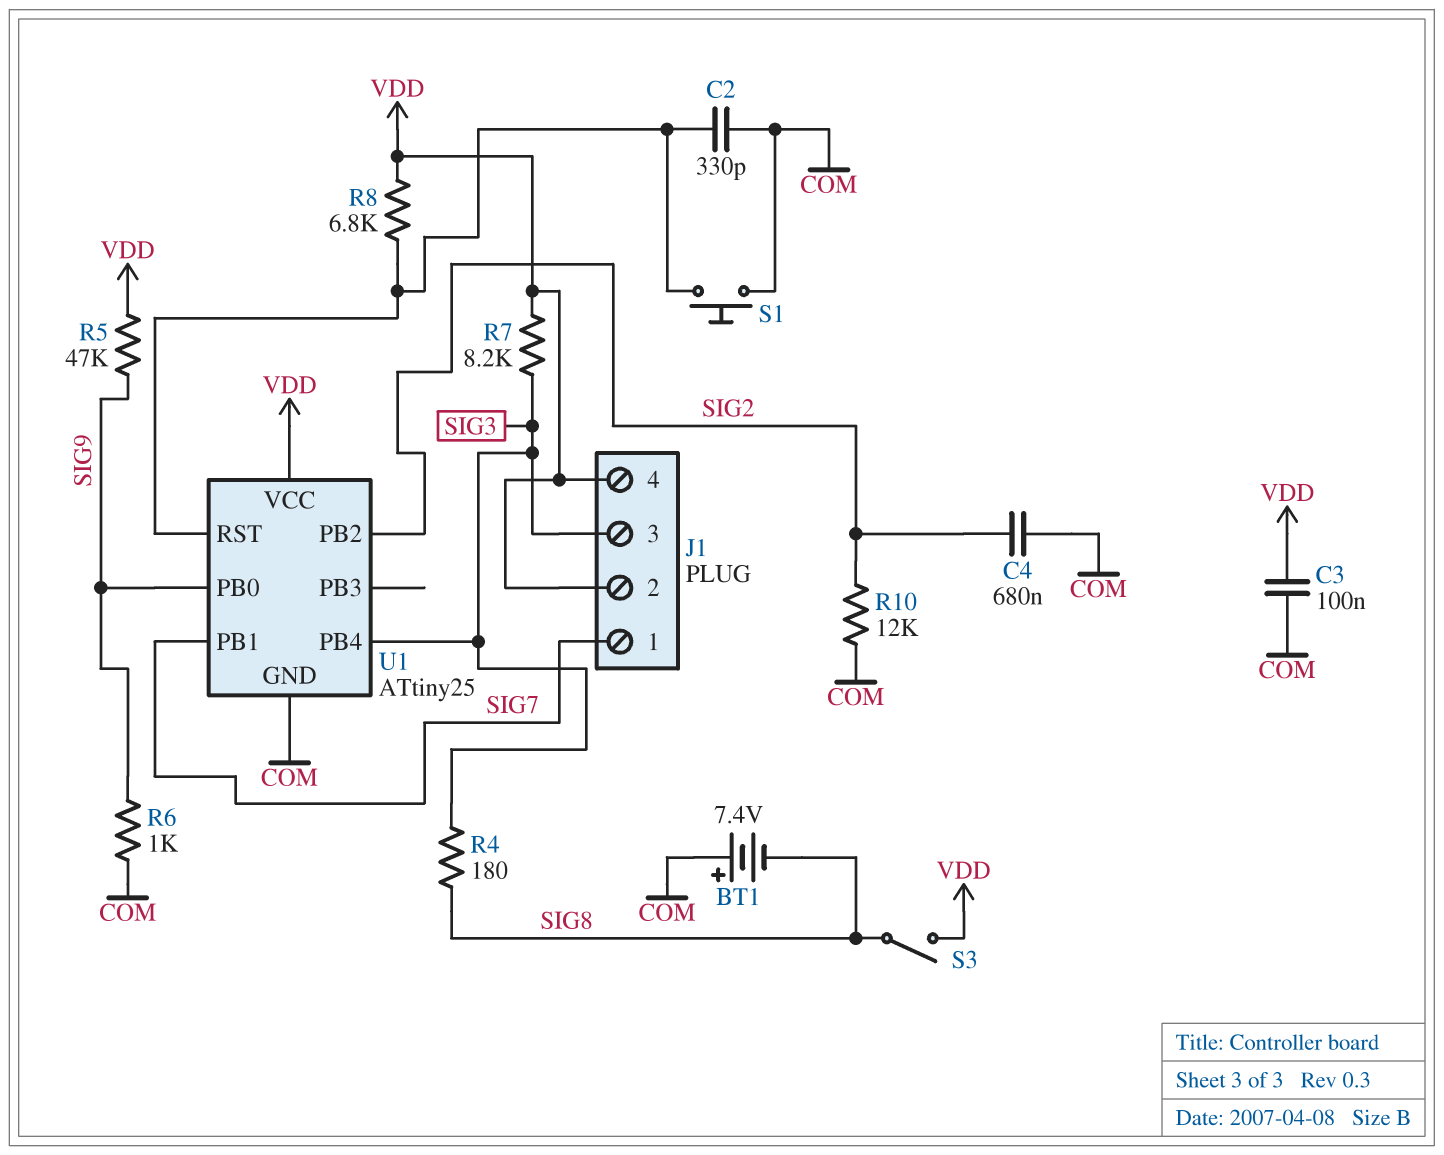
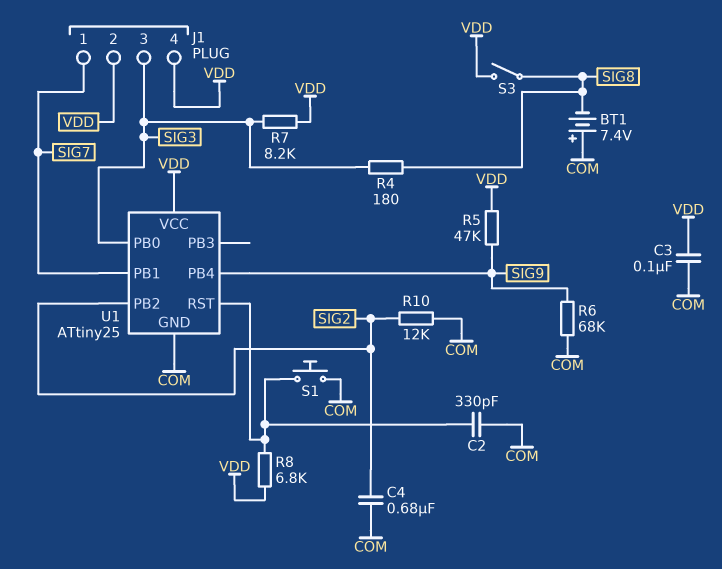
R6: 1k (COM, SIG9) -> 68k (COM, SIG9)
U1 pin PB0: SIG9 -> SIG3
U1 pin PB4: SIG3 -> SIG9

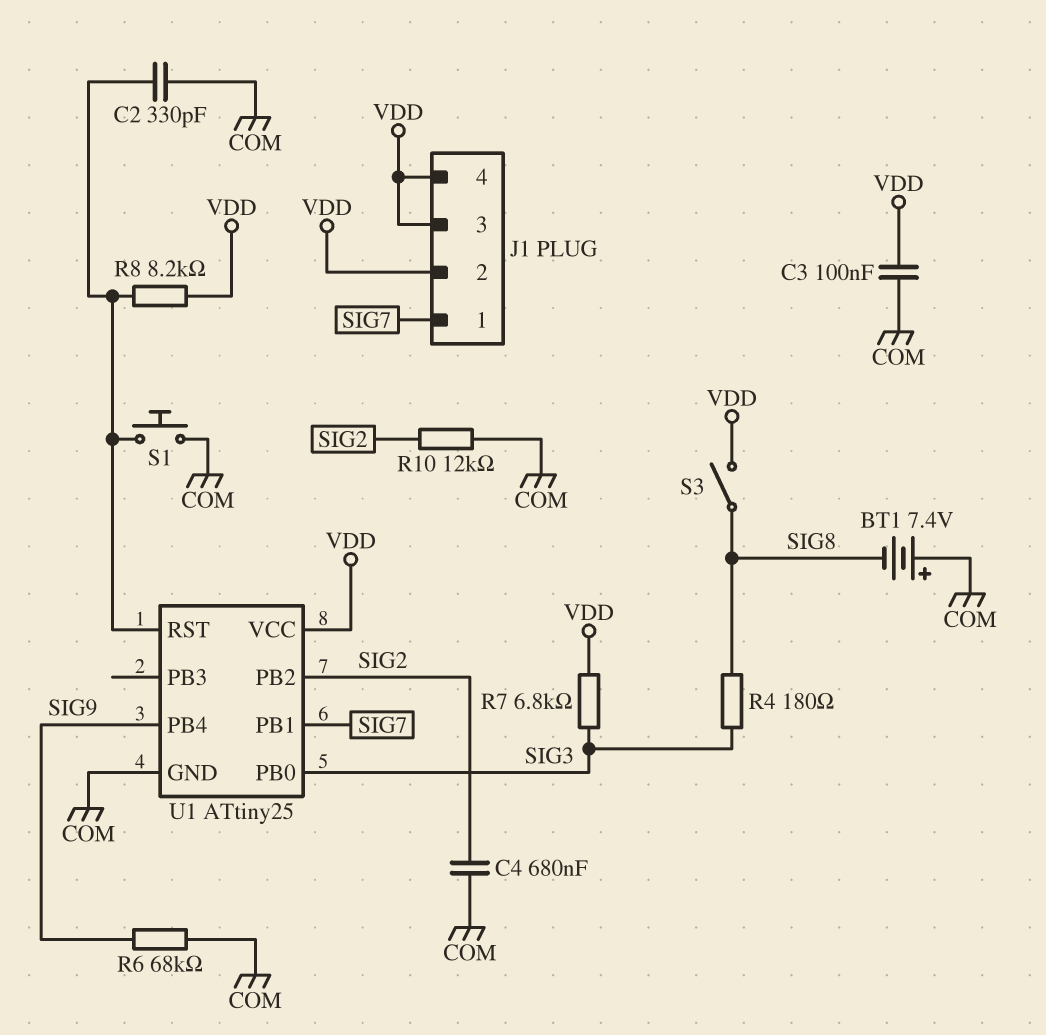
J1 pin 3: SIG3 -> VDD
R5: 47k (SIG9, VDD) -> none
R7: 8.2k (SIG3, VDD) -> 6.8k (SIG3, VDD)
R8: 6.8k (U1/RST, VDD) -> 8.2k (U1/RST, VDD)

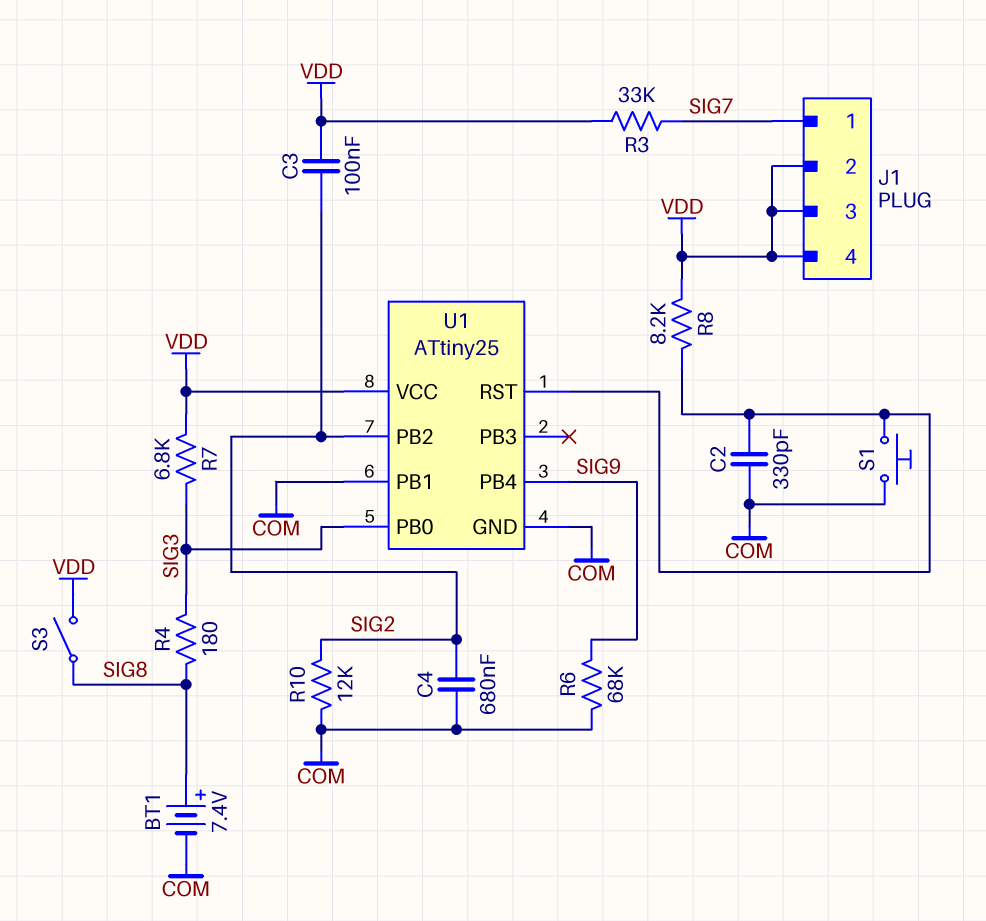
BT1: 7.4V (plus COM, minus SIG8) -> 7.4V (plus SIG8, minus COM)
C3: 100nF (COM, VDD) -> 100nF (SIG2, VDD)
R3: none -> 33k (SIG7, VDD)
U1 pin PB1: SIG7 -> COM

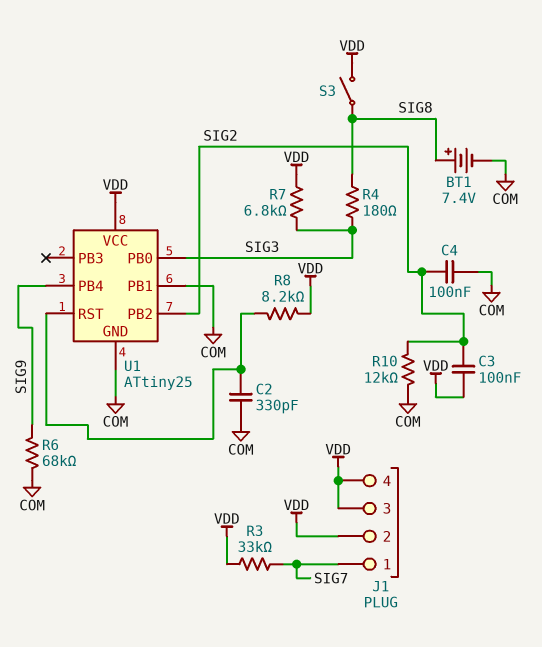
C4: 680nF (COM, SIG2) -> 100nF (COM, SIG2)
S1: button (COM, U1/RST) -> none

